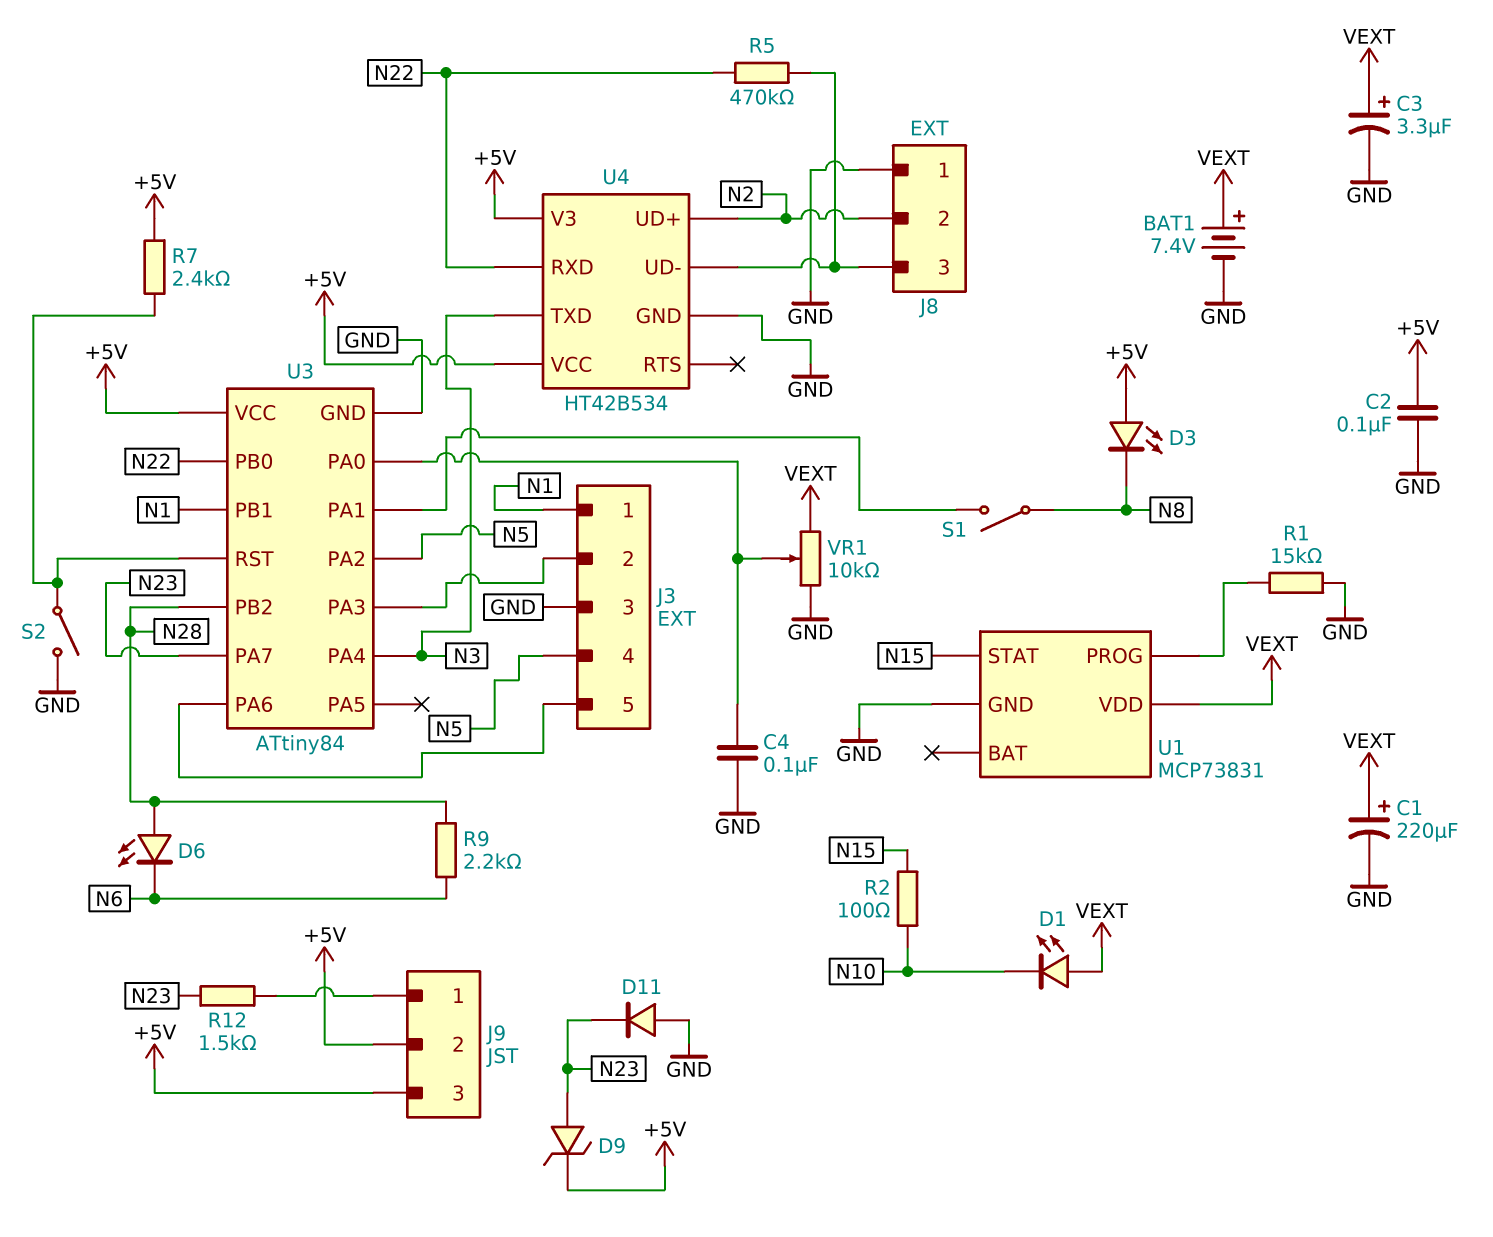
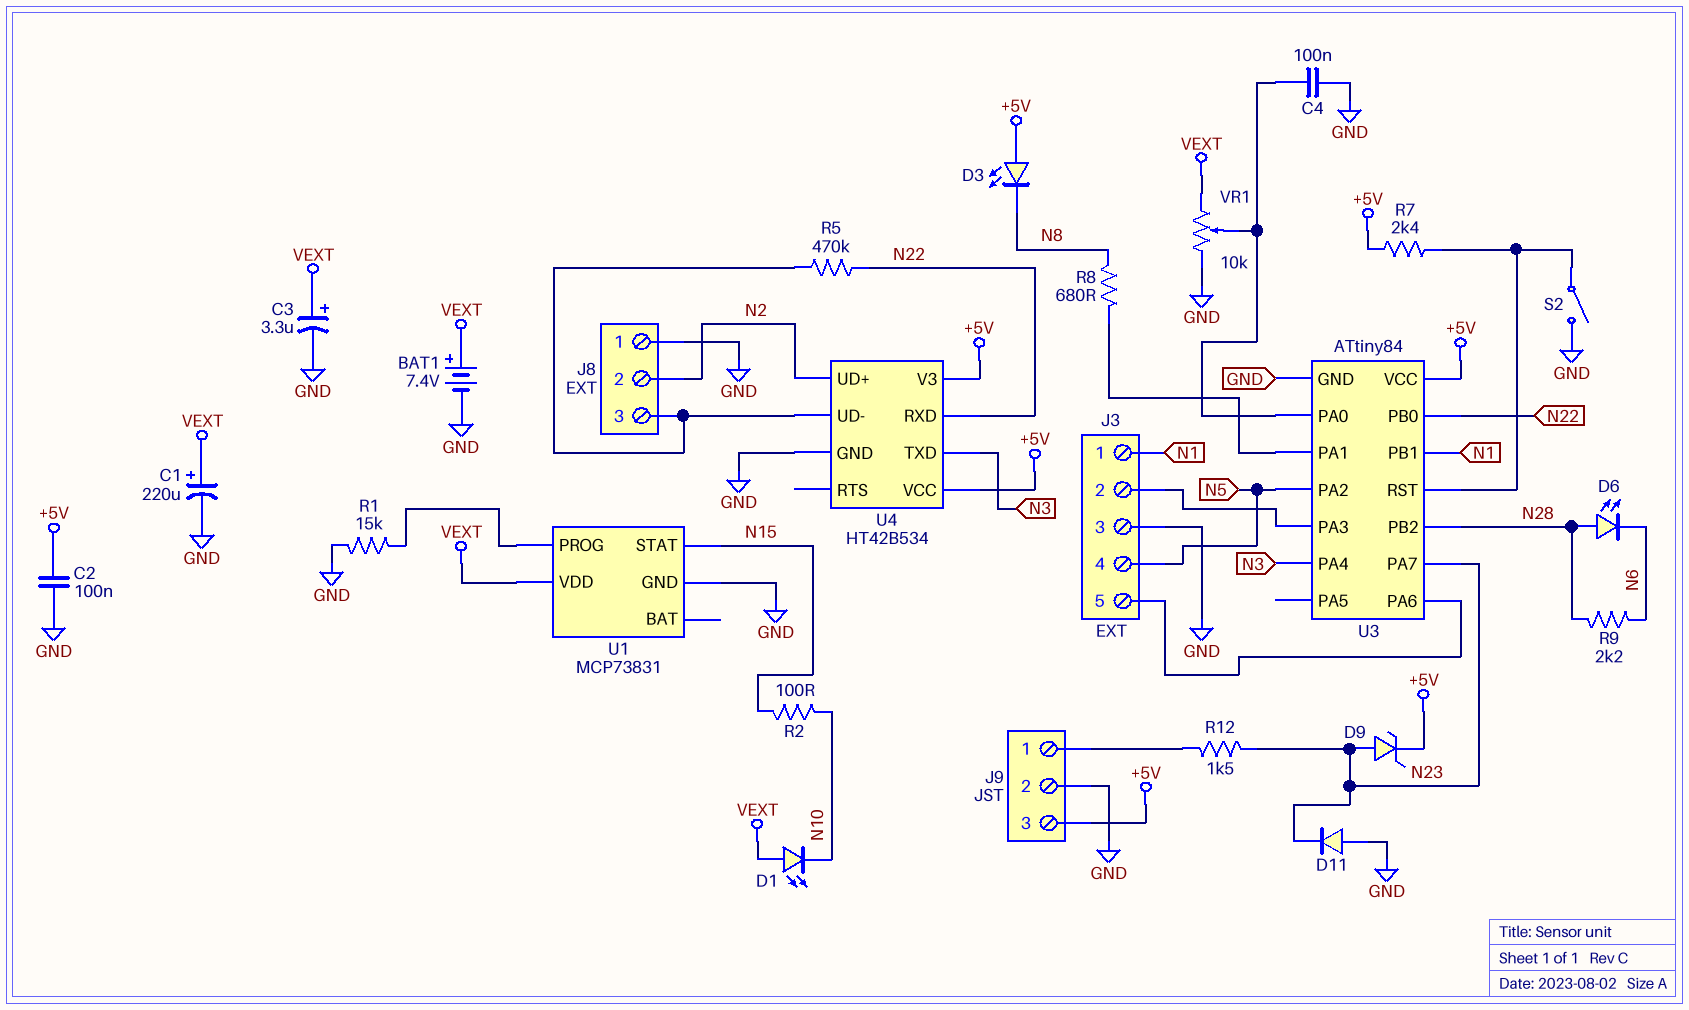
J9 pin 2: +5V -> GND
R8: none -> 680 (N8, U3/PA1)
S1: switch (N8, U3/PA1) -> none

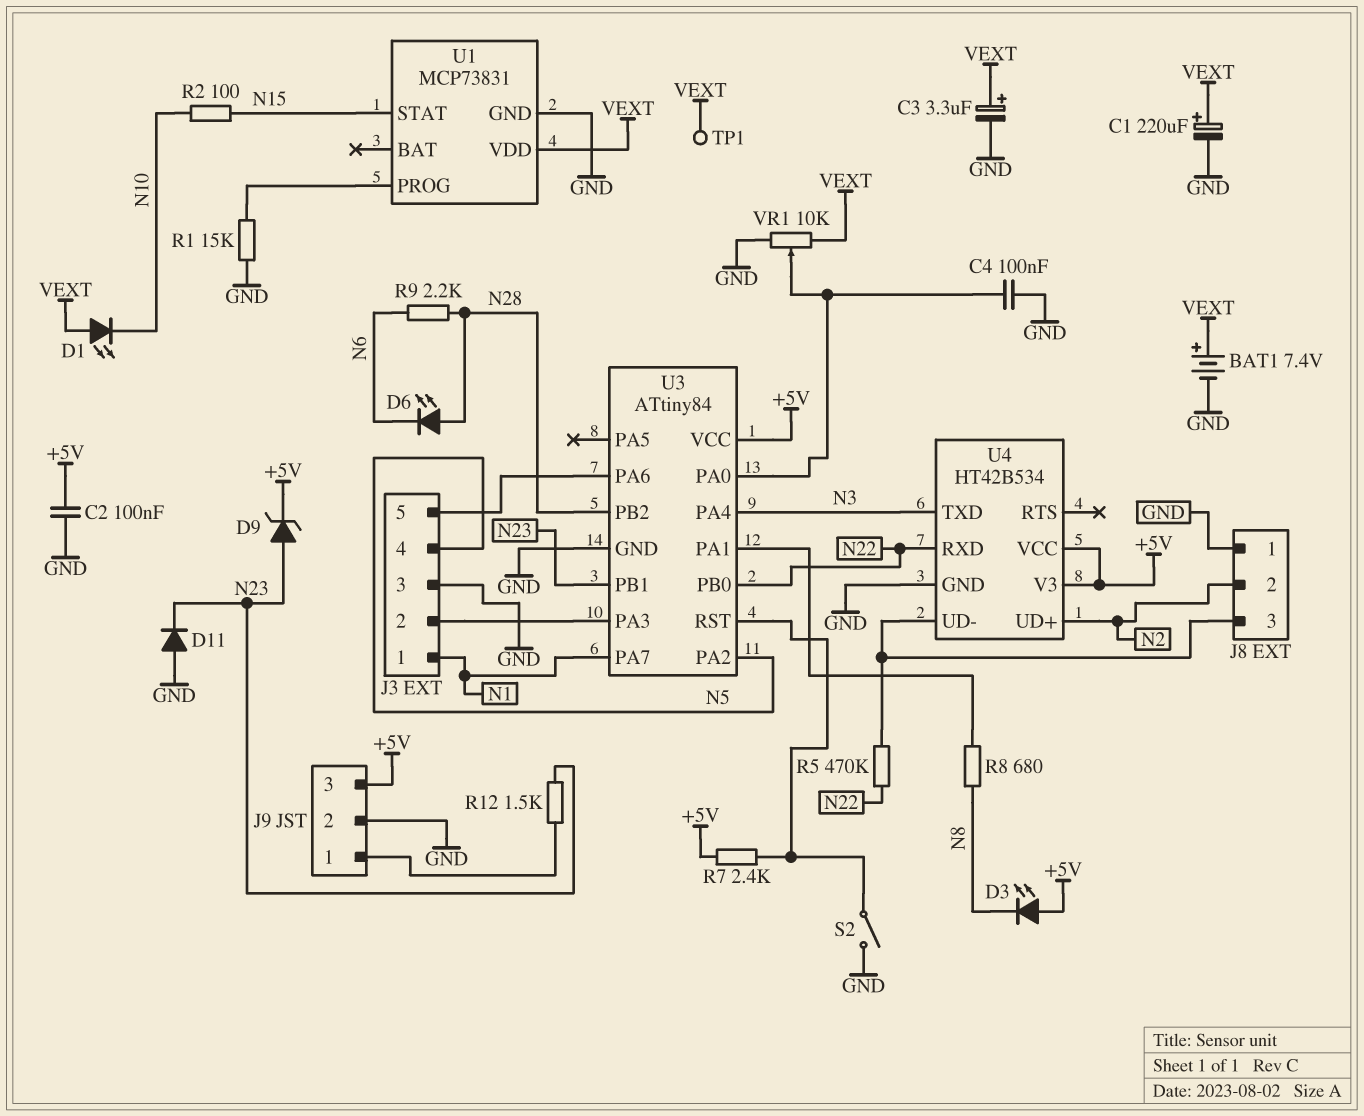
TP1: none -> test point (VEXT)
U3 pin PA7: N23 -> N1
U3 pin PB1: N1 -> N23

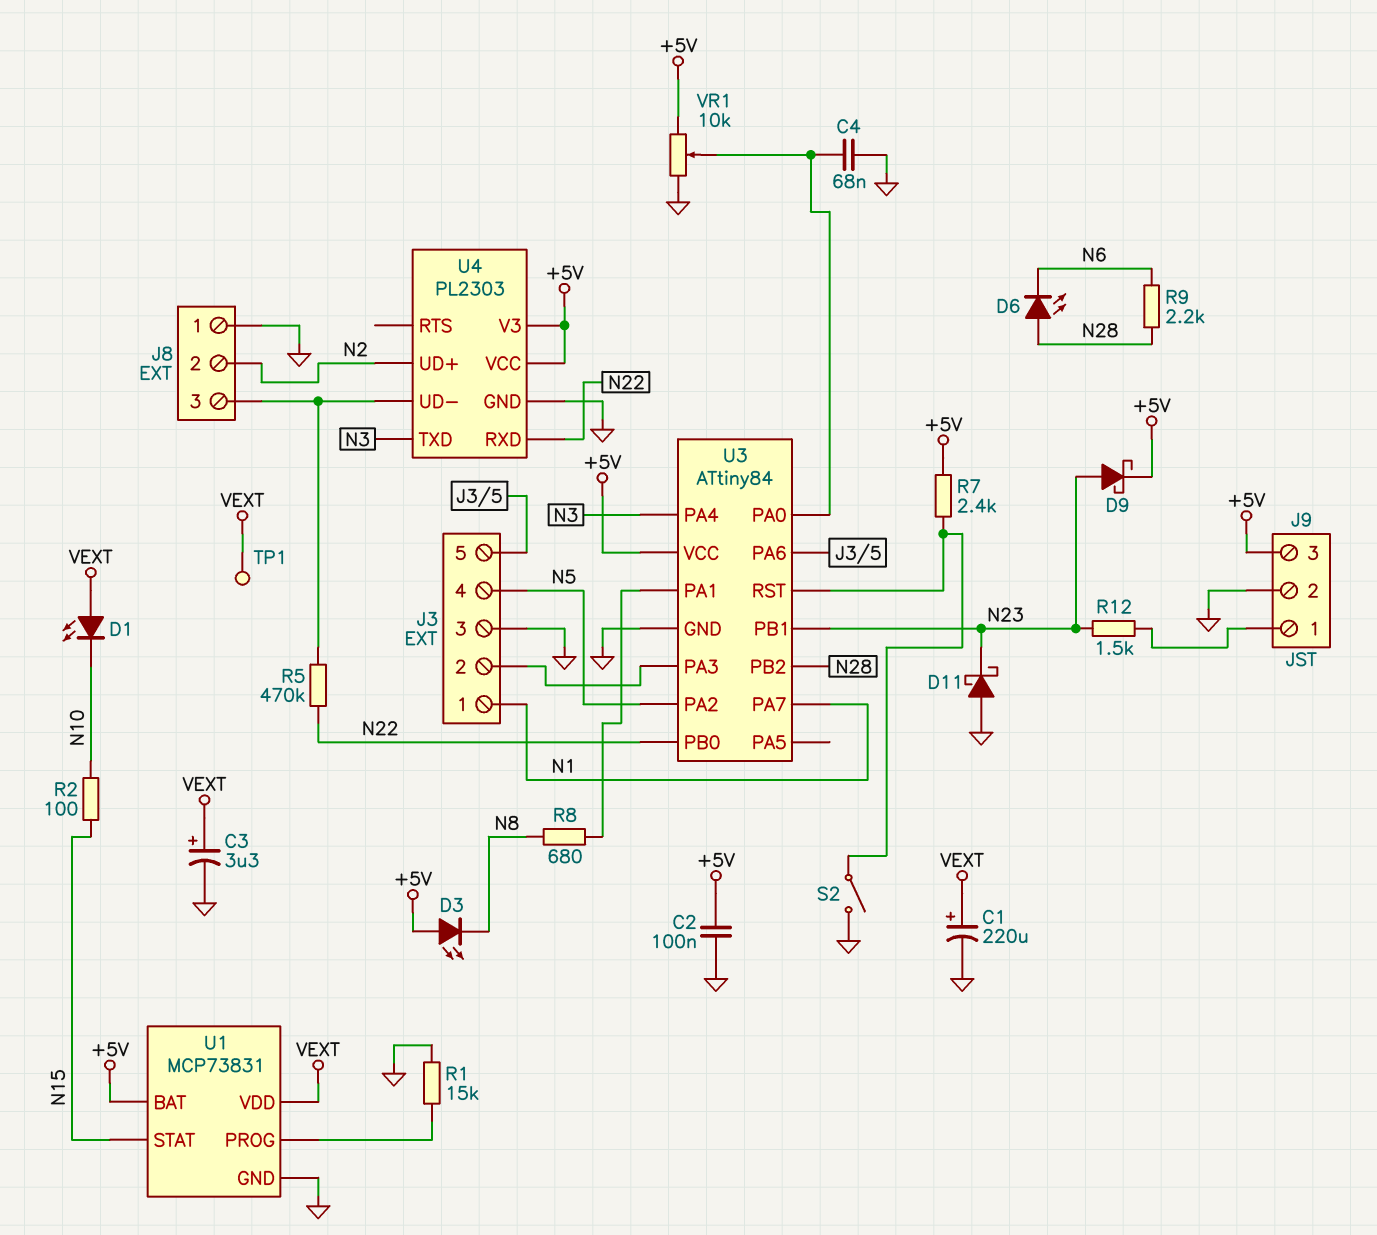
BAT1: 7.4V (plus VEXT, minus GND) -> none
C4: 100nF (GND, U3/PA0) -> 68nF (GND, U3/PA0)
D9: zener (A N23, K +5V) -> schottky (A N23, K +5V)
D11: diode (A GND, K N23) -> schottky (A GND, K N23)
U1 pin BAT: none -> +5V
U4: HT42B534 -> PL2303
VR1: 10k (GND, VEXT, wiper U3/PA0) -> 10k (+5V, GND, wiper U3/PA0)

